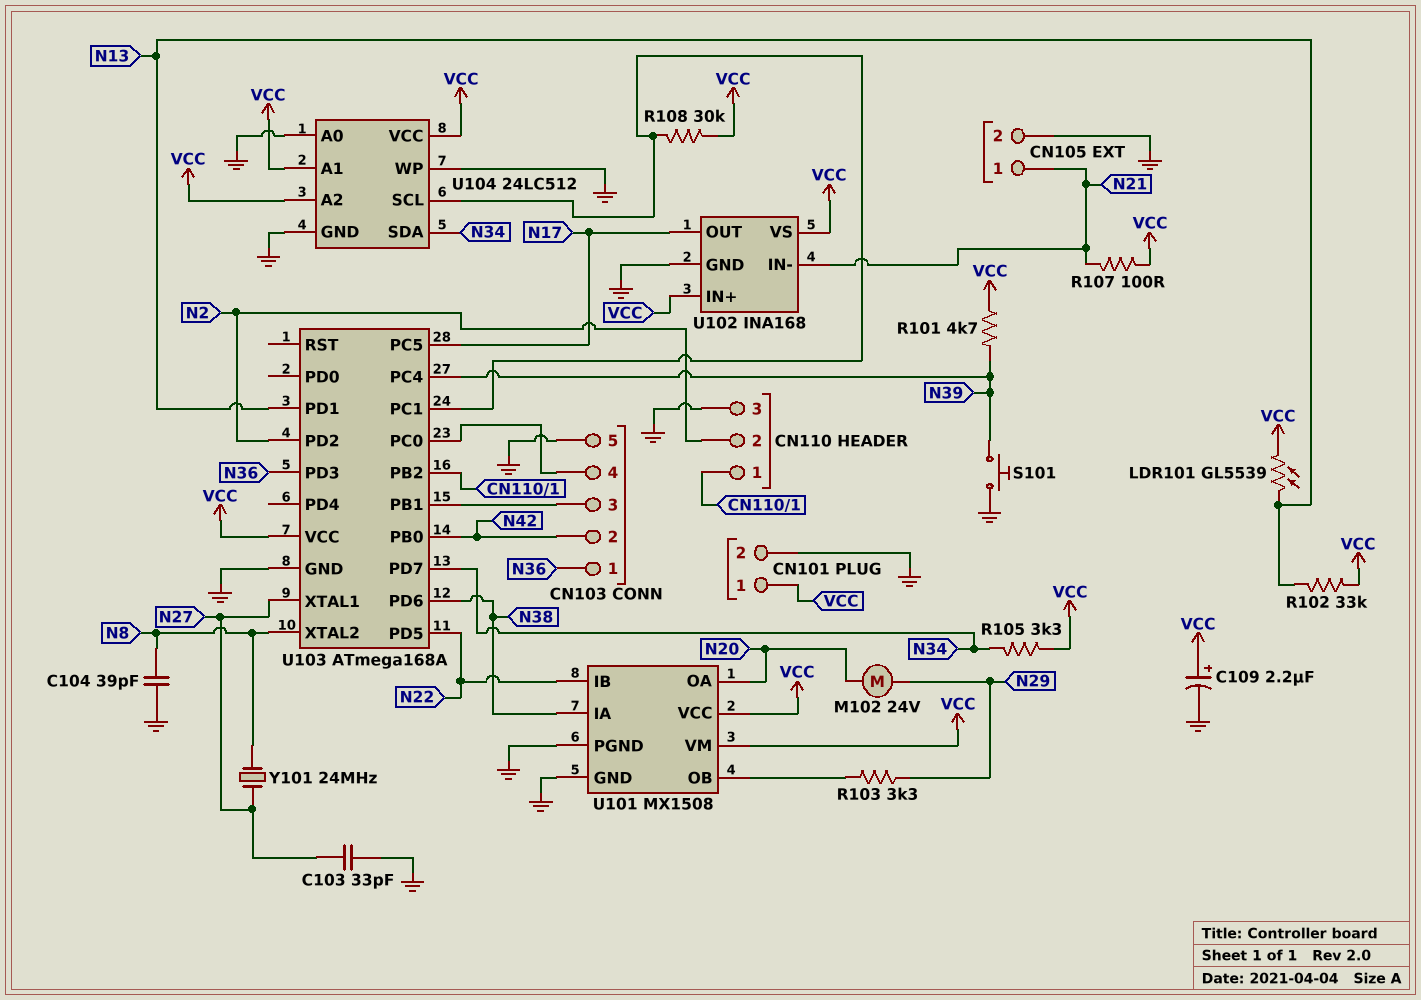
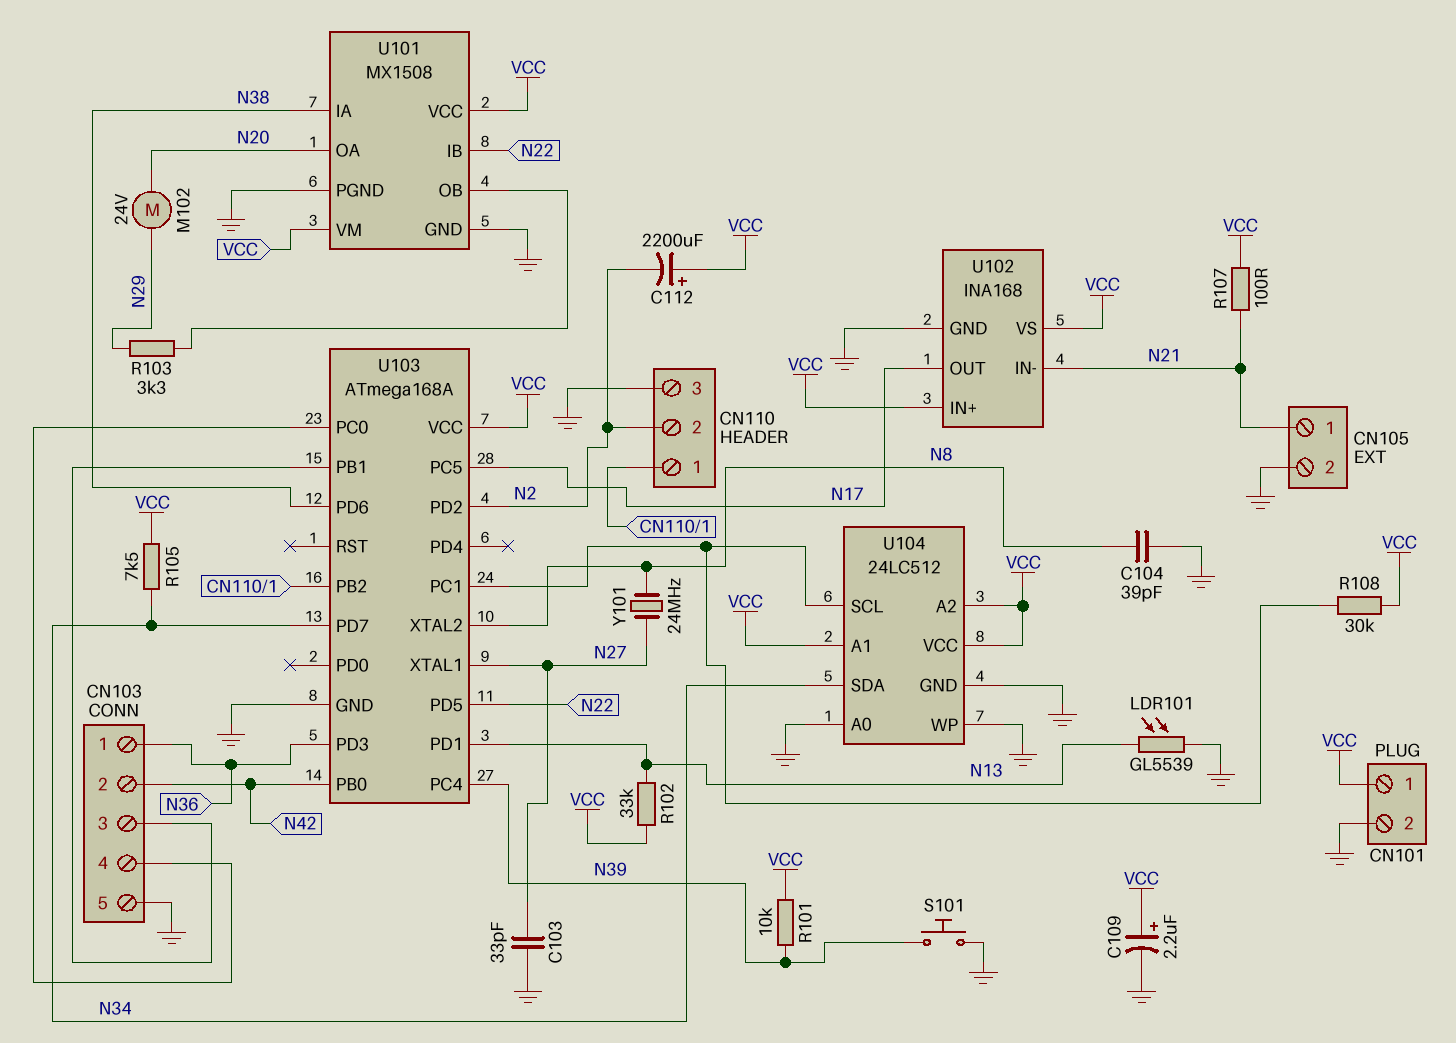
C112: none -> 2200uF (plus VCC, minus N2)
LDR101: GL5539 (N13, VCC) -> GL5539 (GND, N13)
R101: 4.7k (N39, VCC) -> 10k (N39, VCC)
R105: 3.3k (N34, VCC) -> 7.5k (N34, VCC)

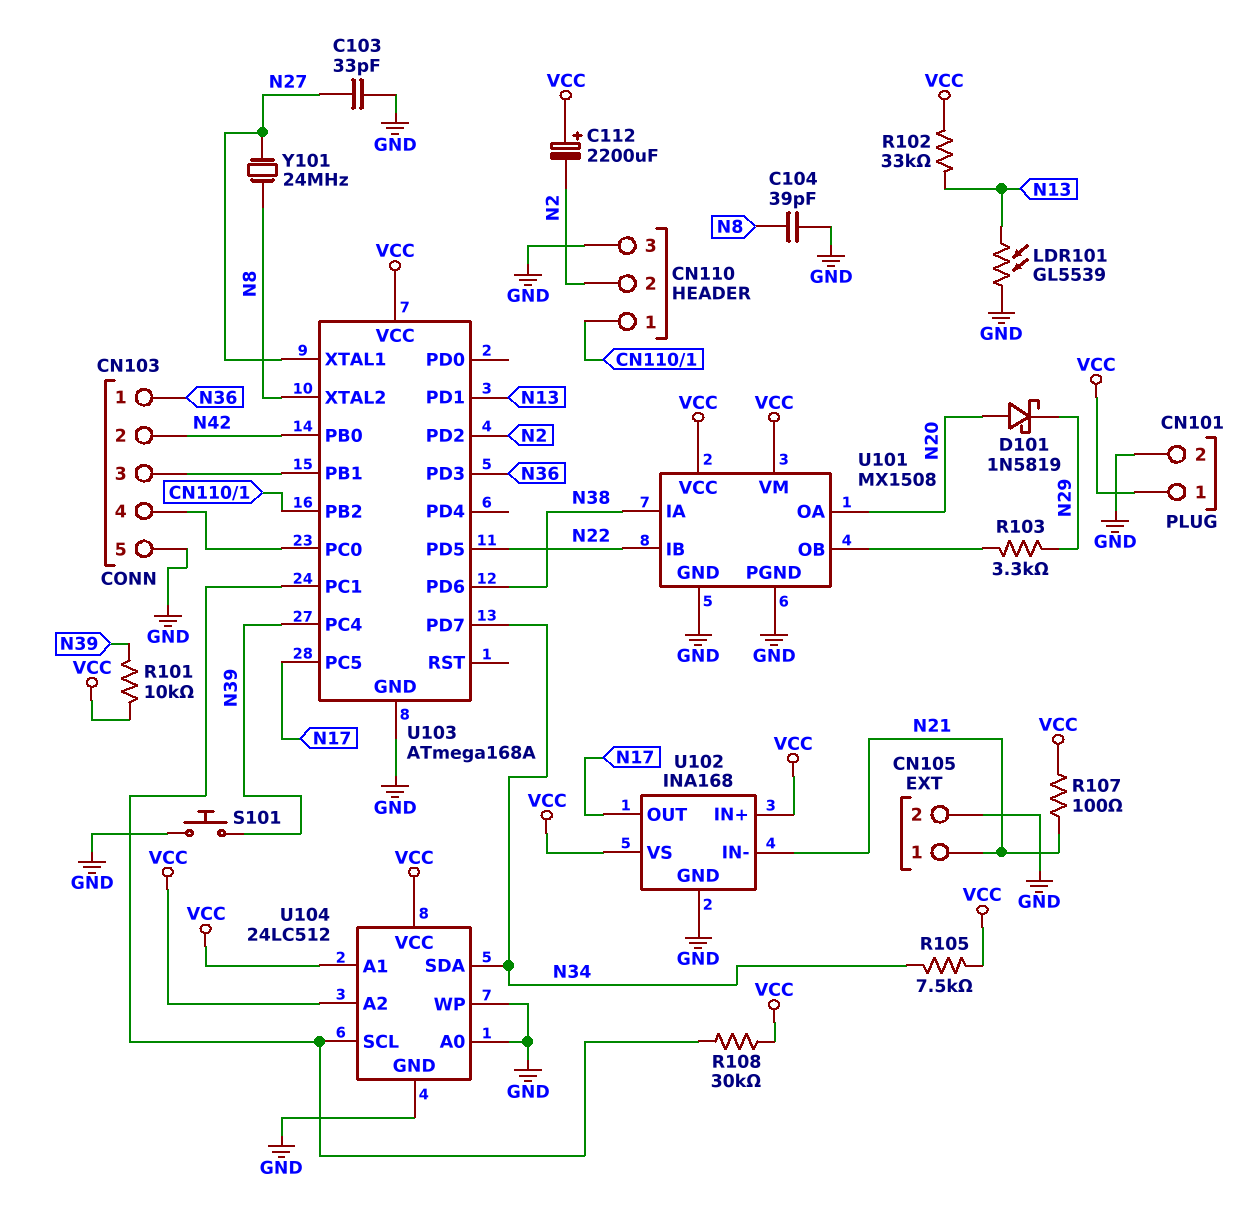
C109: 2.2uF (plus VCC, minus GND) -> none
D101: none -> schottky 1N5819 (A N20, K N29)
M102: motor 24V (N20, N29) -> none

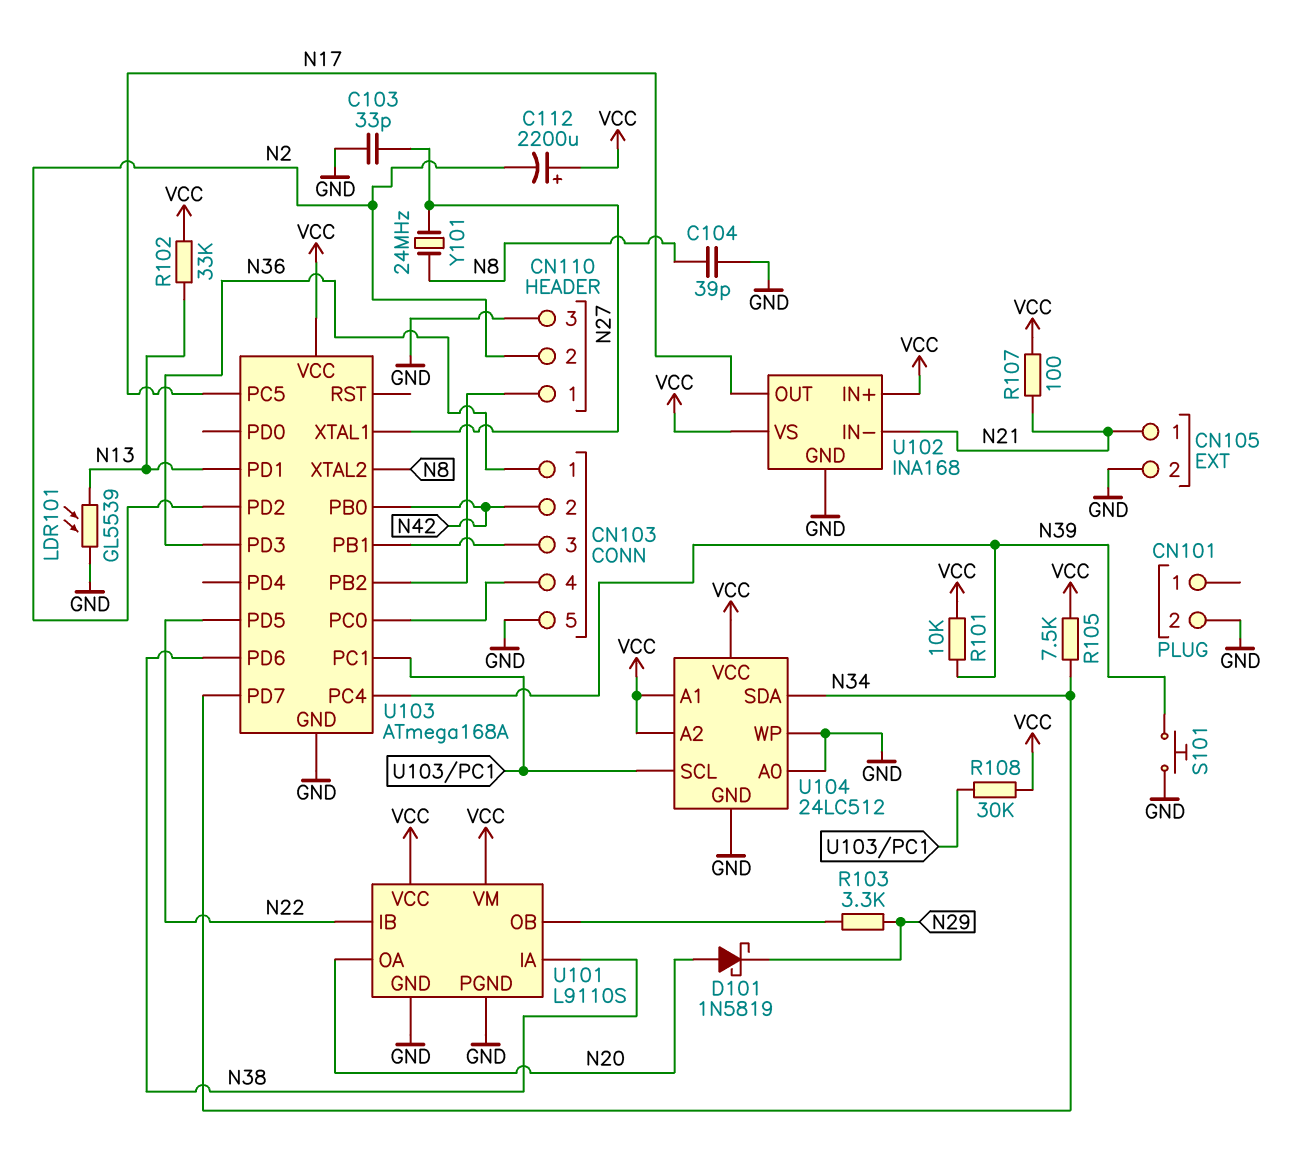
CN101 pin 1: VCC -> none
U101: MX1508 -> L9110S

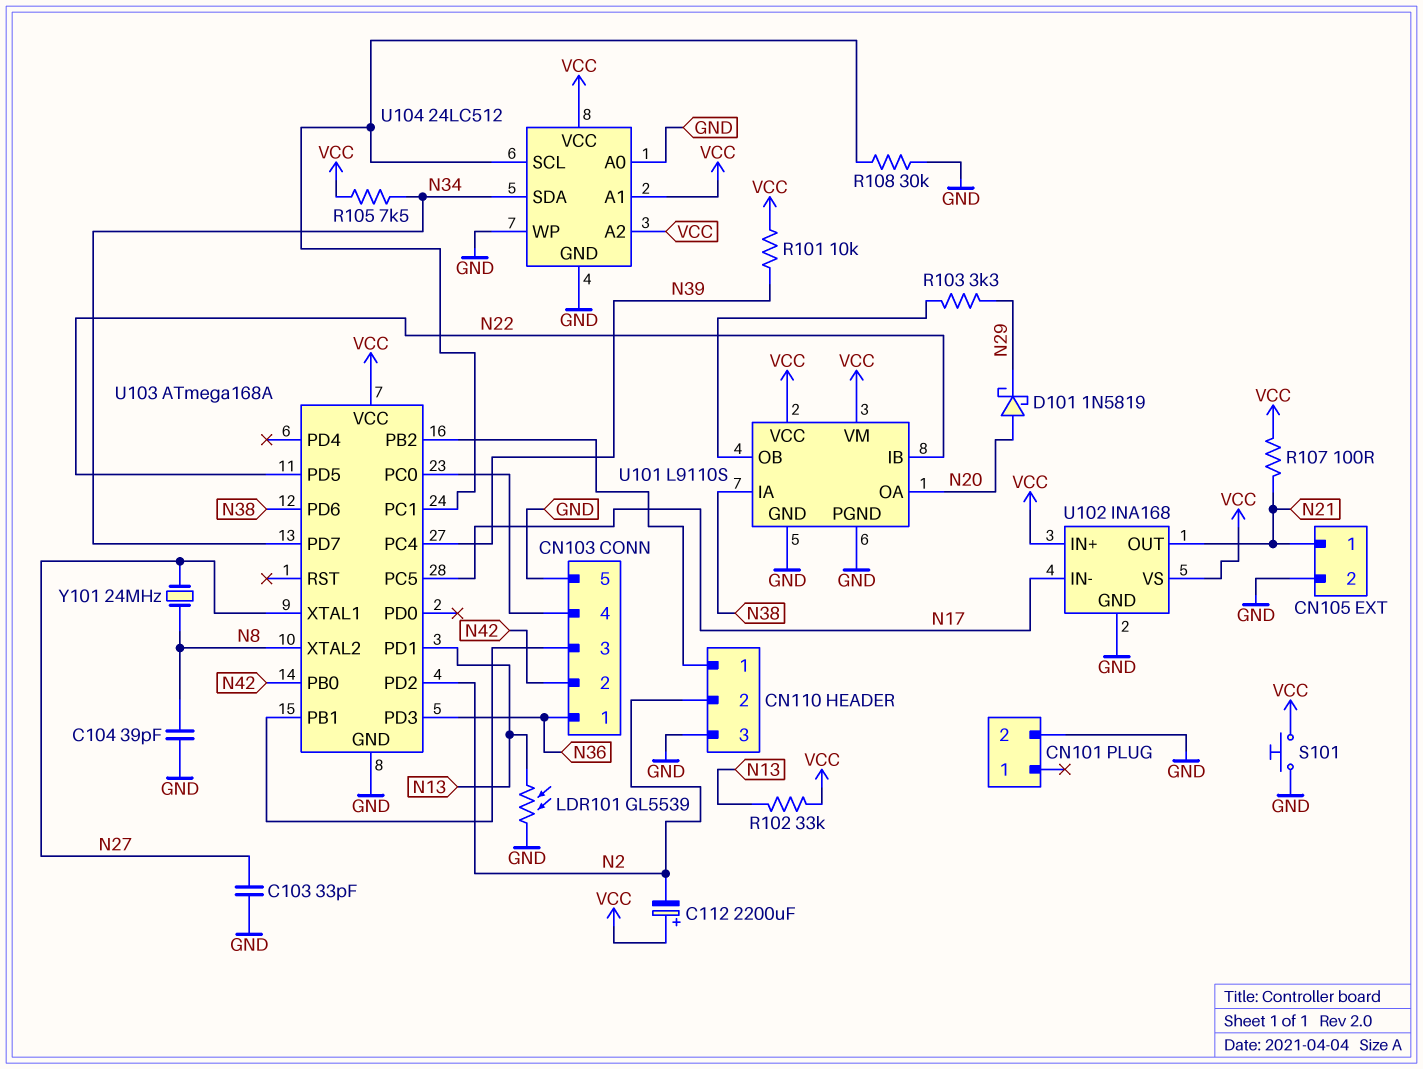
R108: 30k (U103/PC1, VCC) -> 30k (GND, U103/PC1)
S101: button (GND, N39) -> button (GND, VCC)
U102 pin IN-: N21 -> N17
U102 pin OUT: N17 -> N21

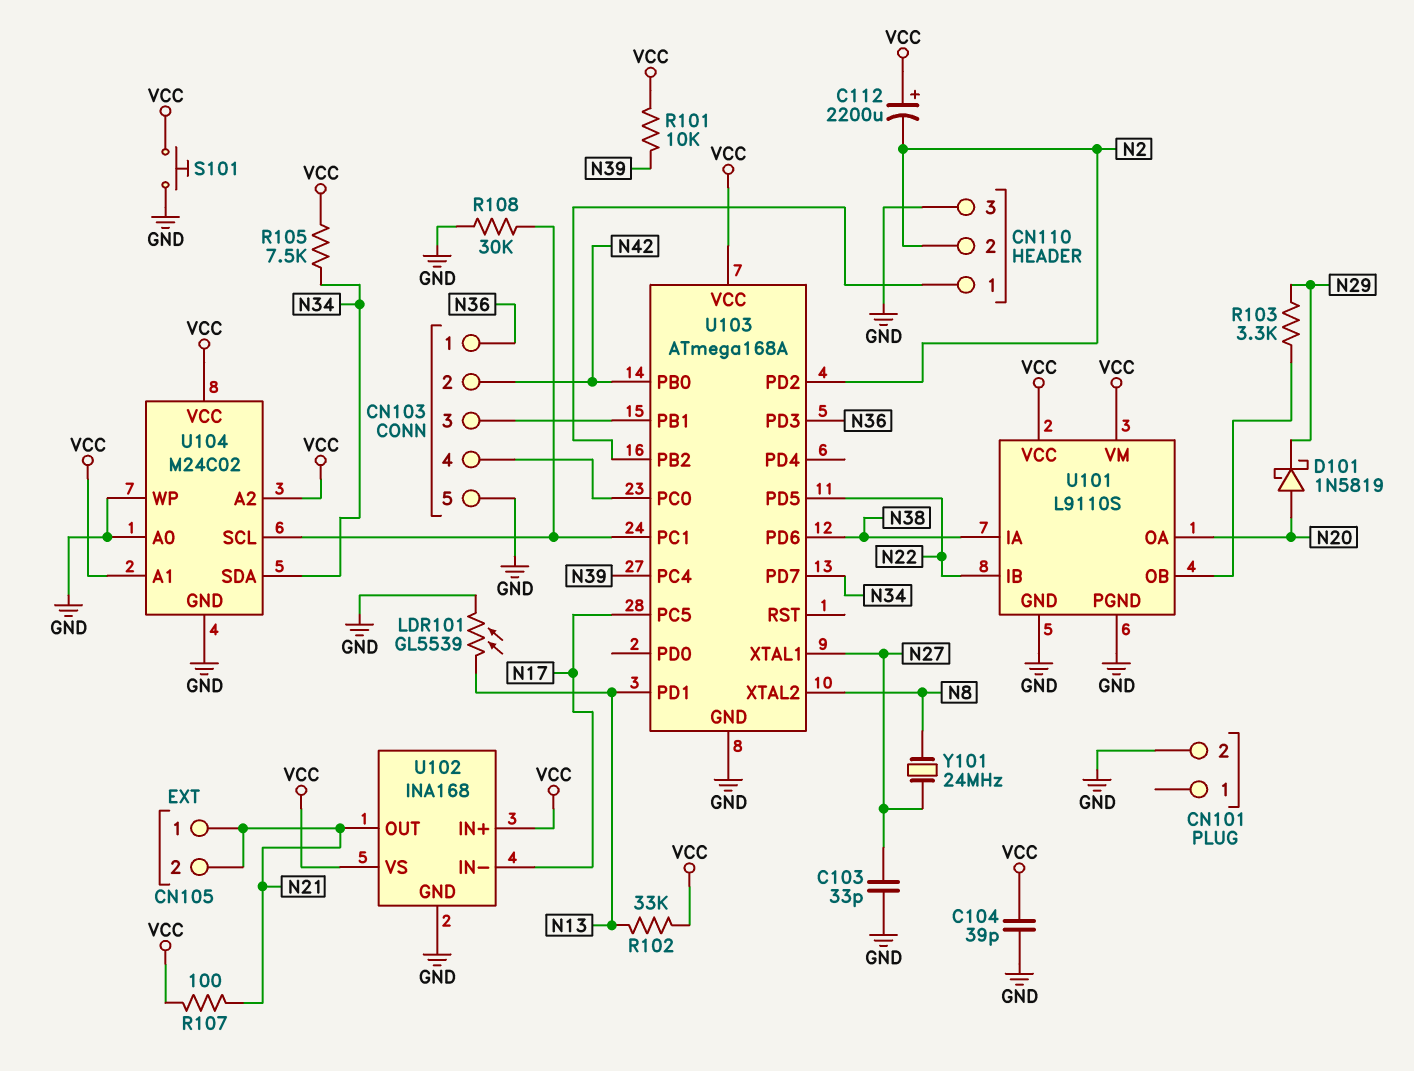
C104: 39pF (GND, N8) -> 39pF (GND, VCC)
CN105 pin 2: GND -> N21
U104: 24LC512 -> M24C02

